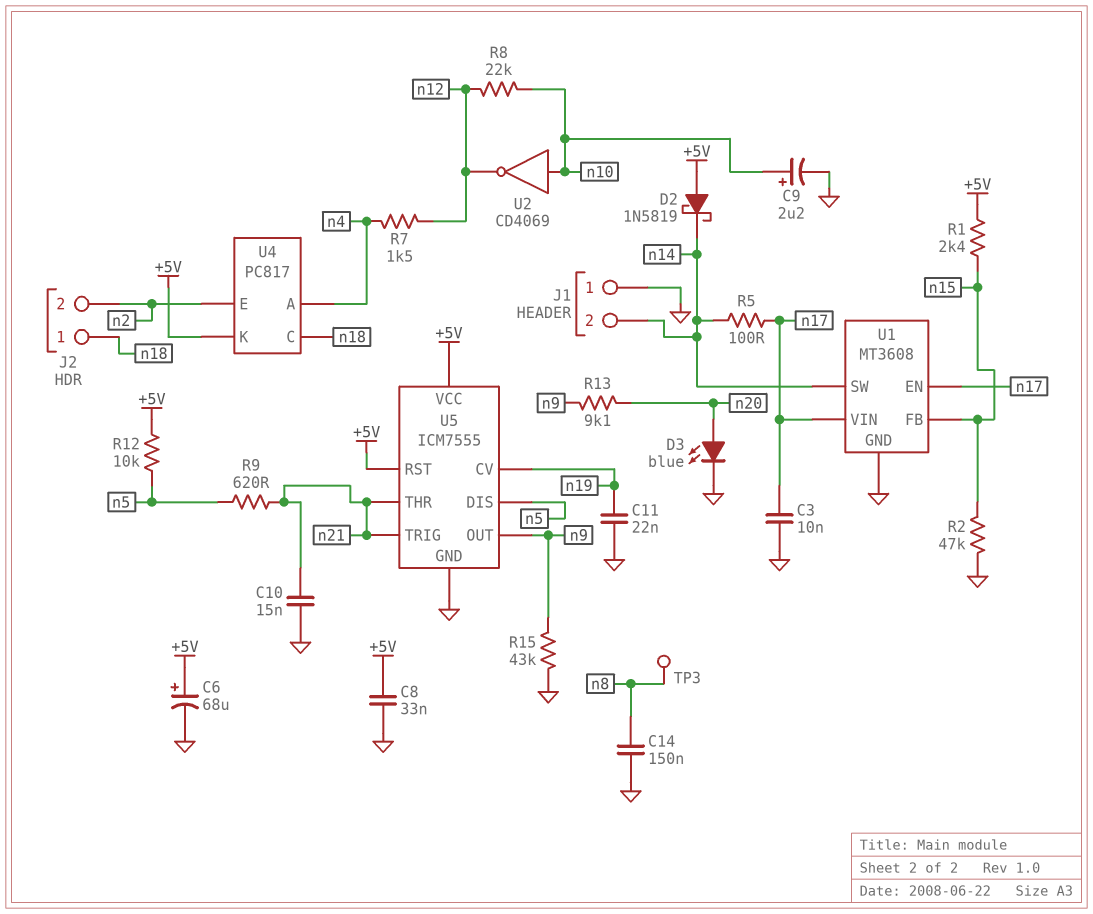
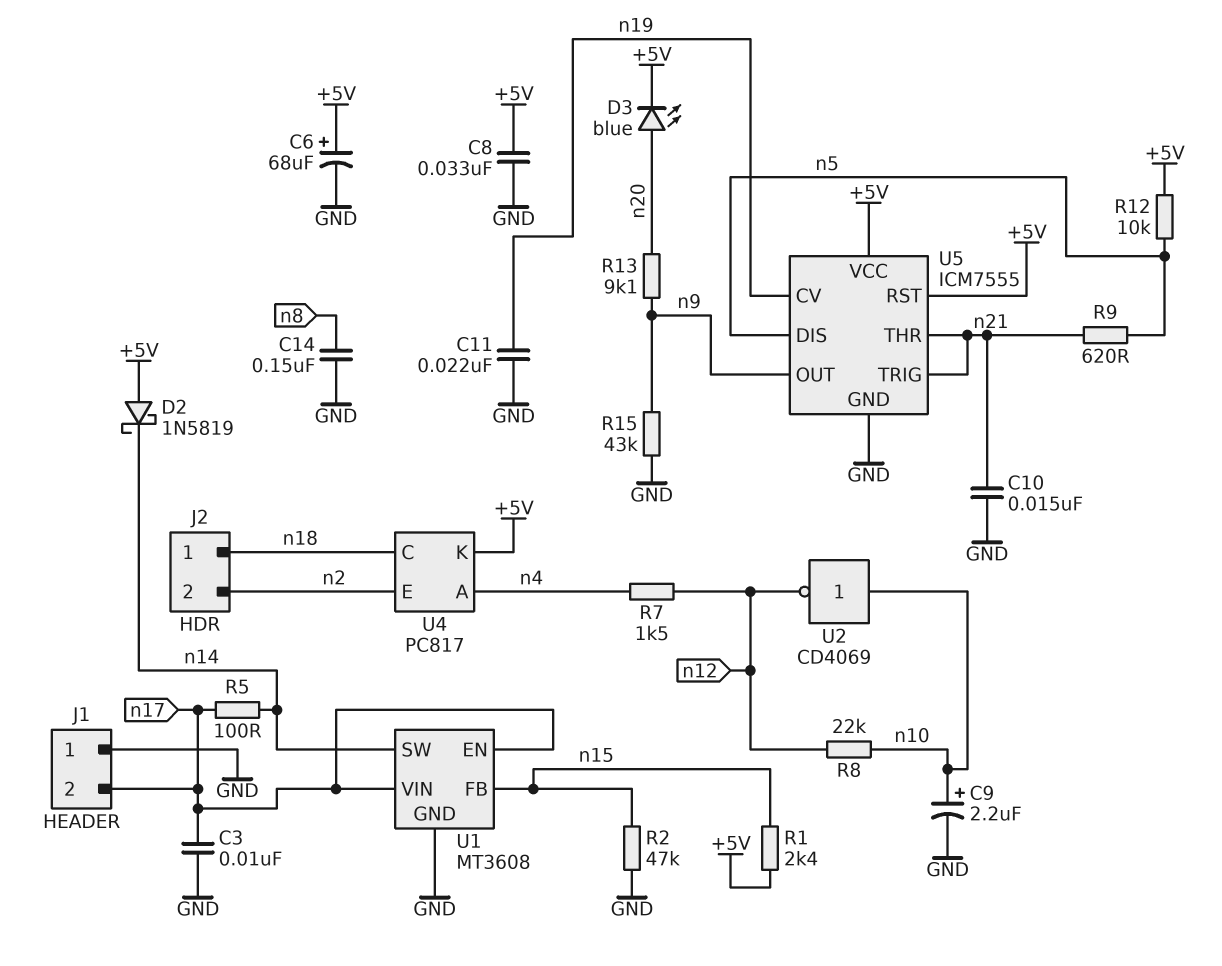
D3: LED blue (A n20, K GND) -> LED blue (A n20, K +5V)
J1 pin 2: n14 -> n17
TP3: test point (n8) -> none

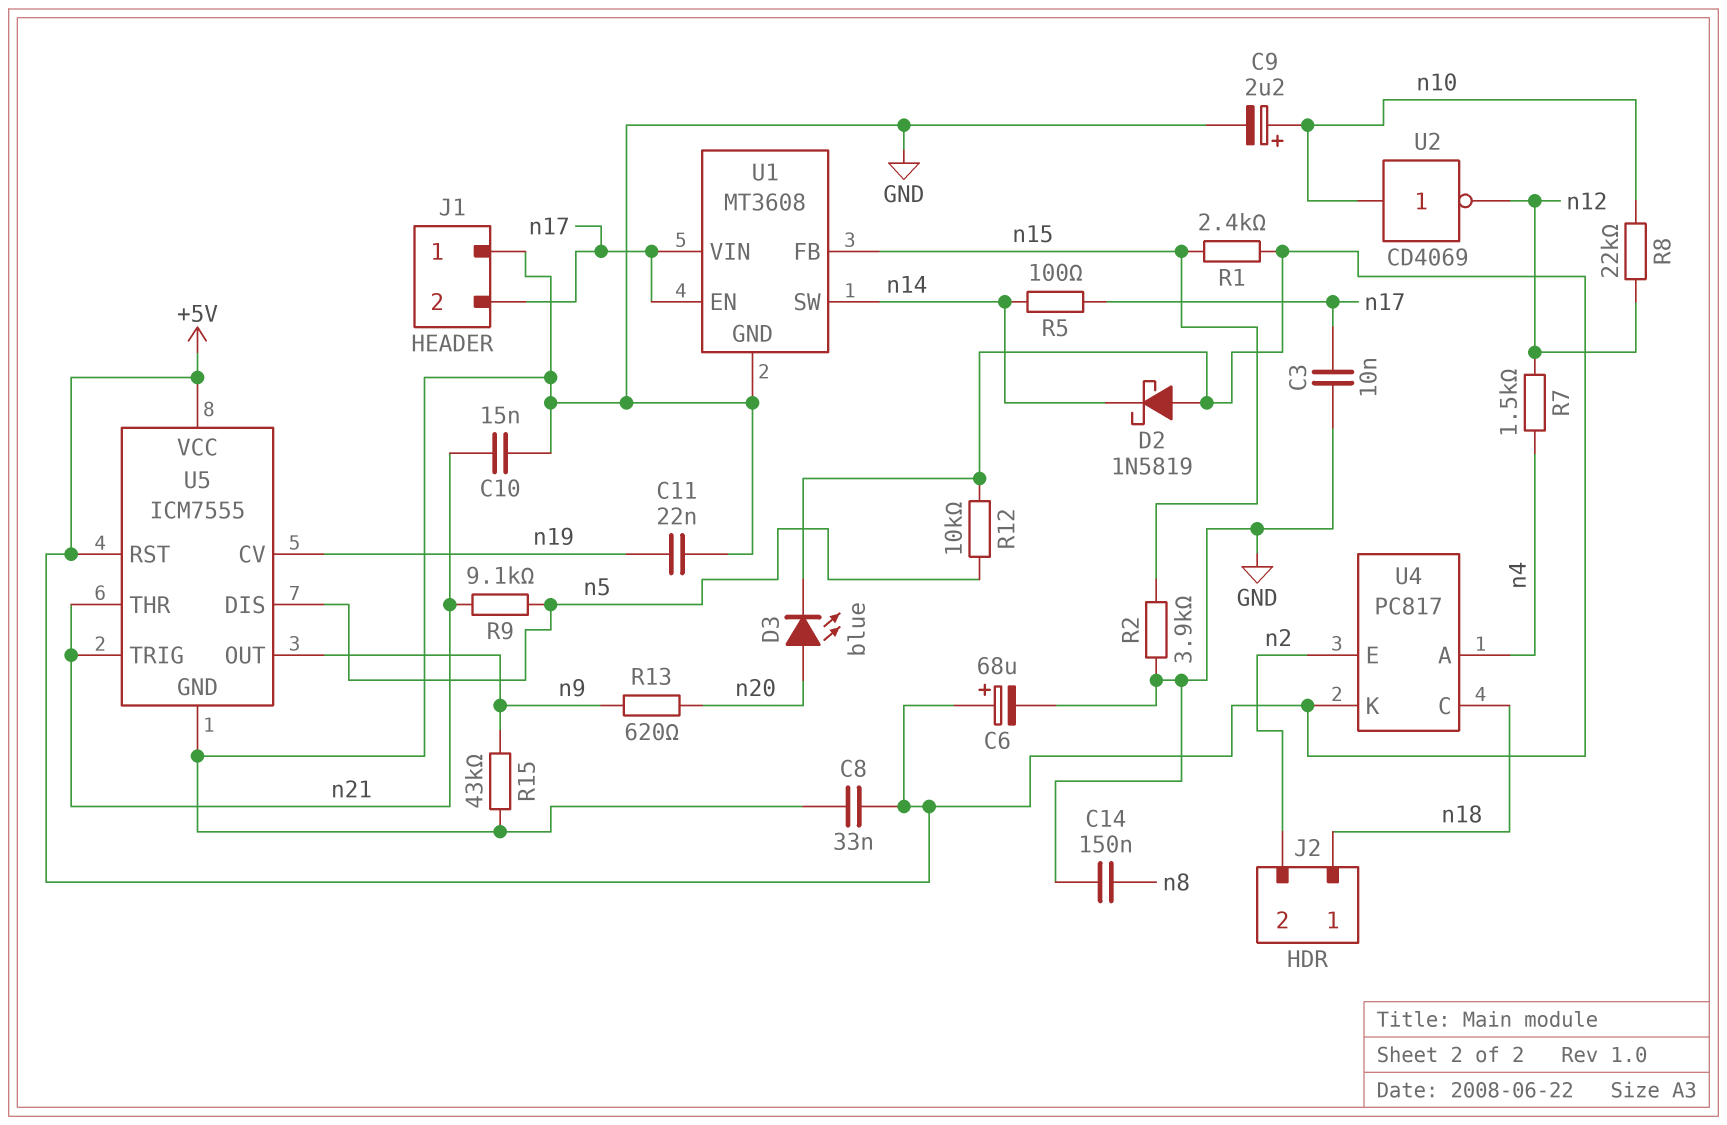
R2: 47k (GND, n15) -> 3.9k (GND, n15)
R9: 620 (n5, n21) -> 9.1k (n5, n21)
R13: 9.1k (n9, n20) -> 620 (n9, n20)

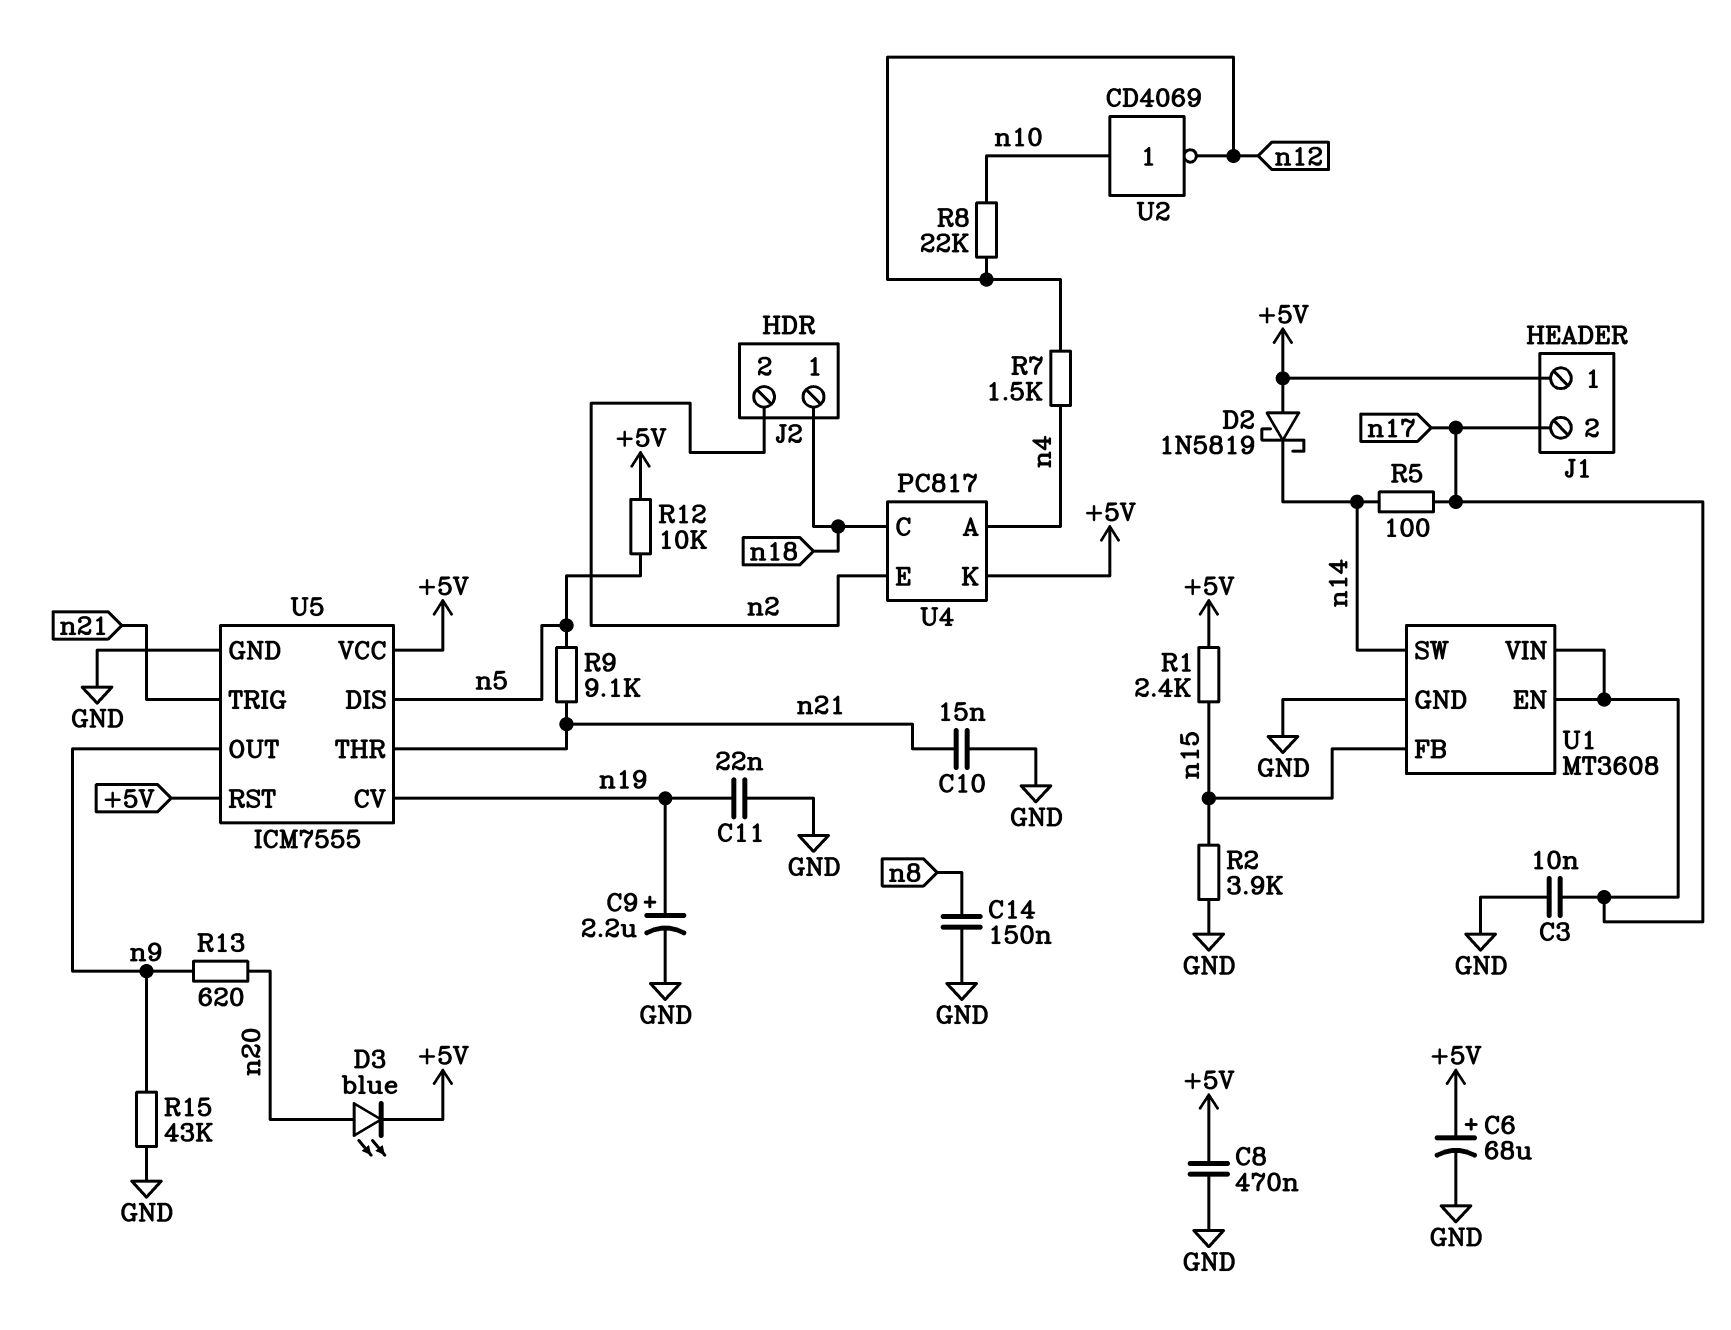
C8: 33nF (+5V, GND) -> 470nF (+5V, GND)
C9: 2.2uF (plus n10, minus GND) -> 2.2uF (plus n19, minus GND)
J1 pin 1: GND -> +5V

